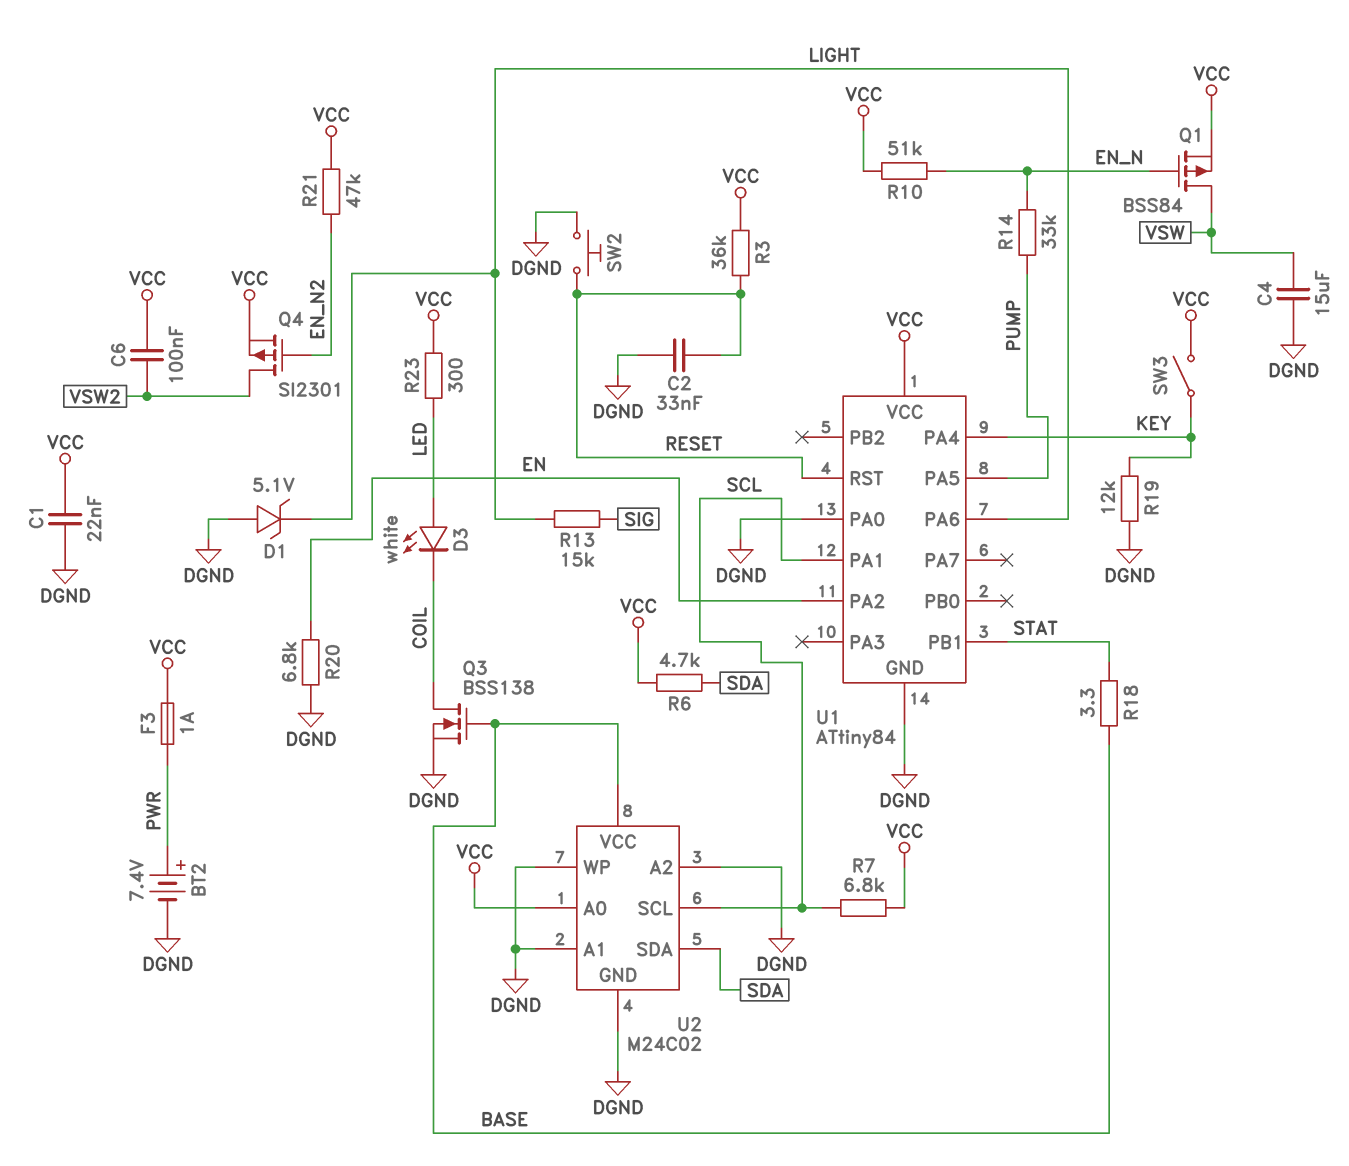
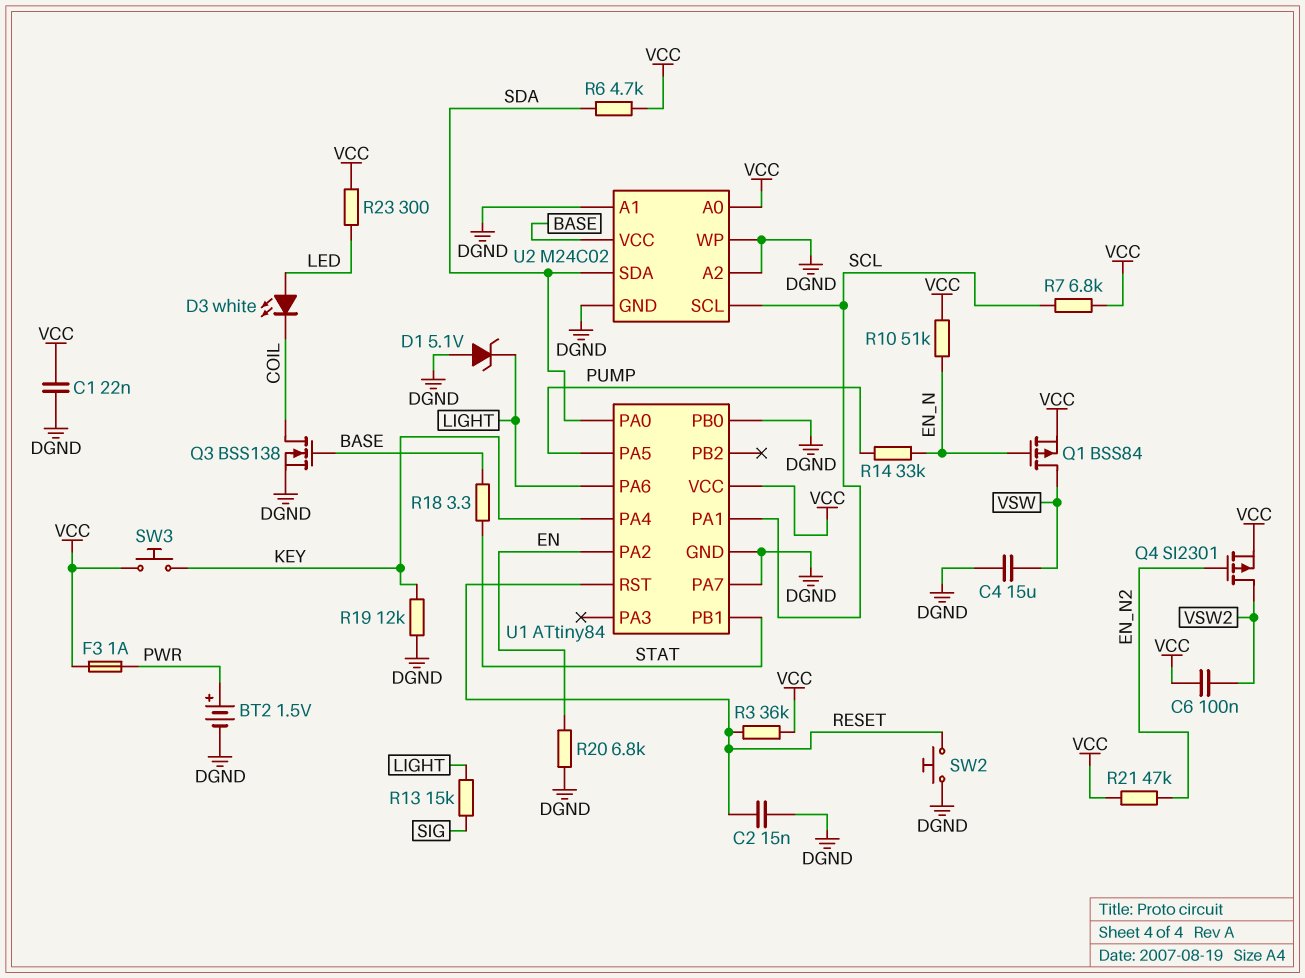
BT2: 7.4V (plus PWR, minus DGND) -> 1.5V (plus PWR, minus DGND)
C2: 33nF (DGND, RESET) -> 15nF (DGND, RESET)
SW3: switch (KEY, VCC) -> button (KEY, VCC)
U1 pin PA0: DGND -> SDA
U1 pin PA7: none -> DGND
U1 pin PB0: none -> DGND

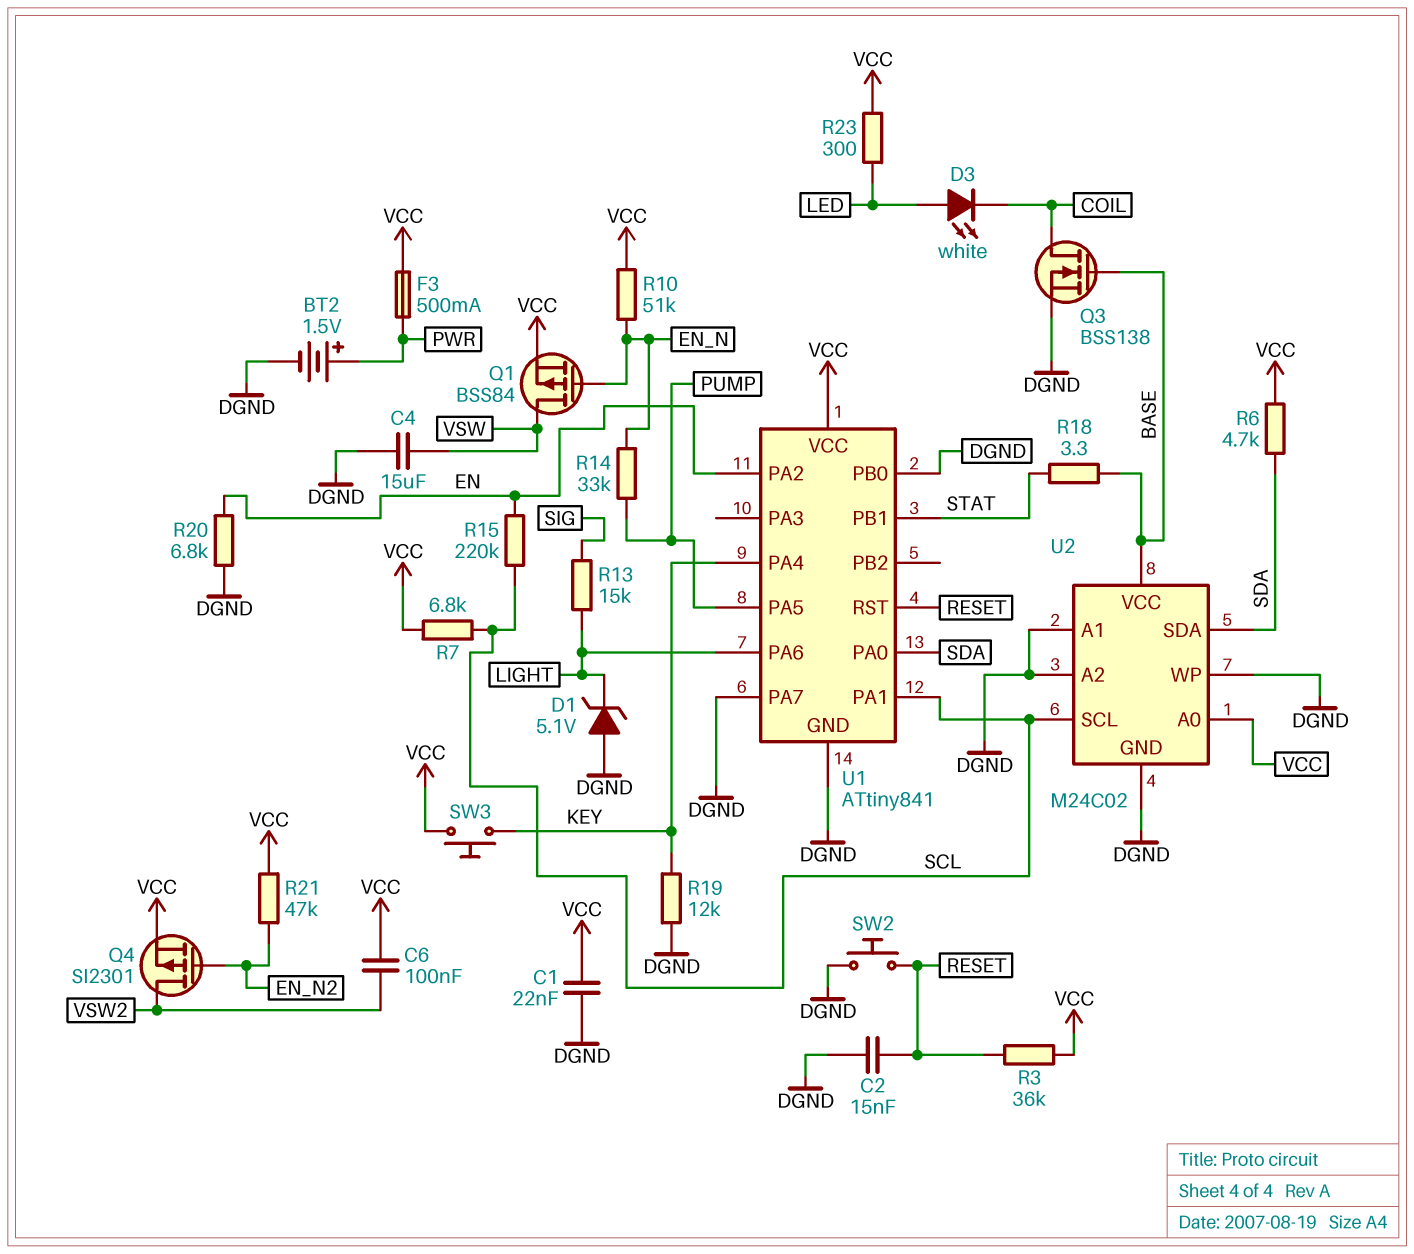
F3: 1A (PWR, VCC) -> 500mA (PWR, VCC)
R15: none -> 220k (EN, SCL)
U1: ATtiny84 -> ATtiny841

